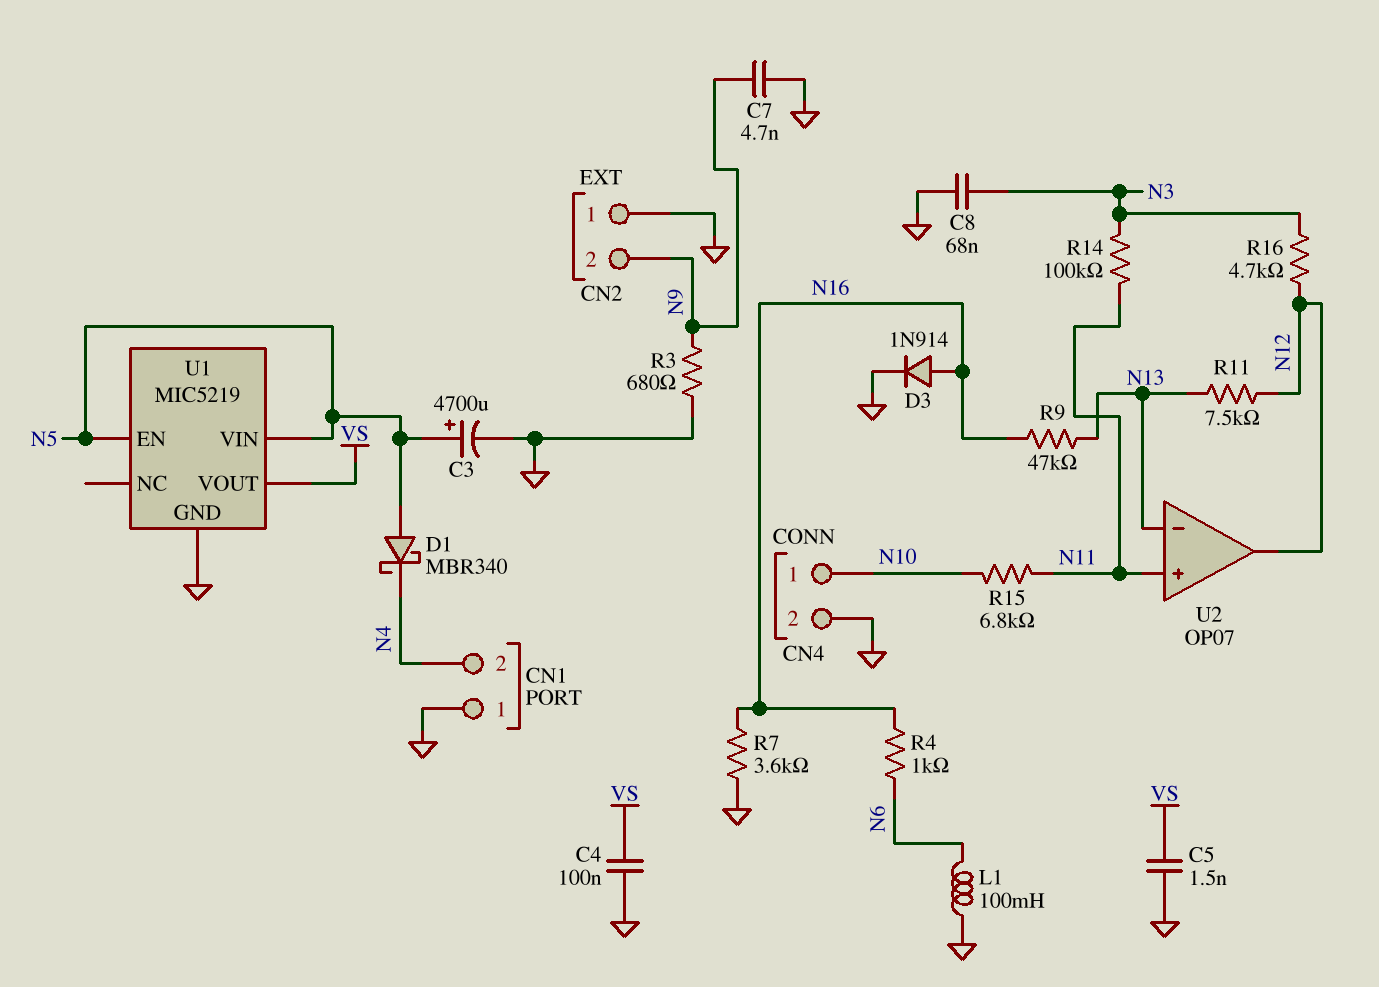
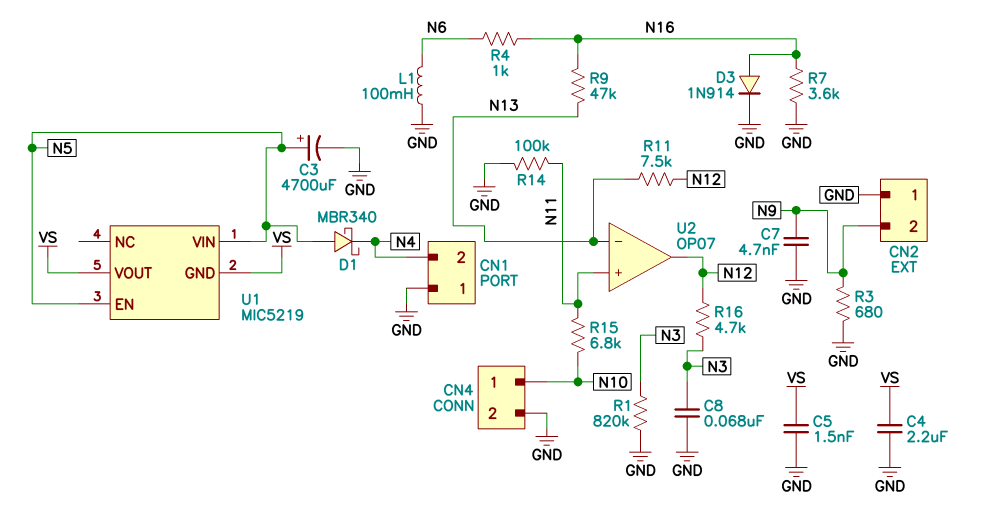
C4: 100nF (GND, VS) -> 2.2uF (GND, VS)
R1: none -> 820k (GND, N3)
R14: 100k (N3, N11) -> 100k (GND, N11)
U1 pin GND: GND -> VS

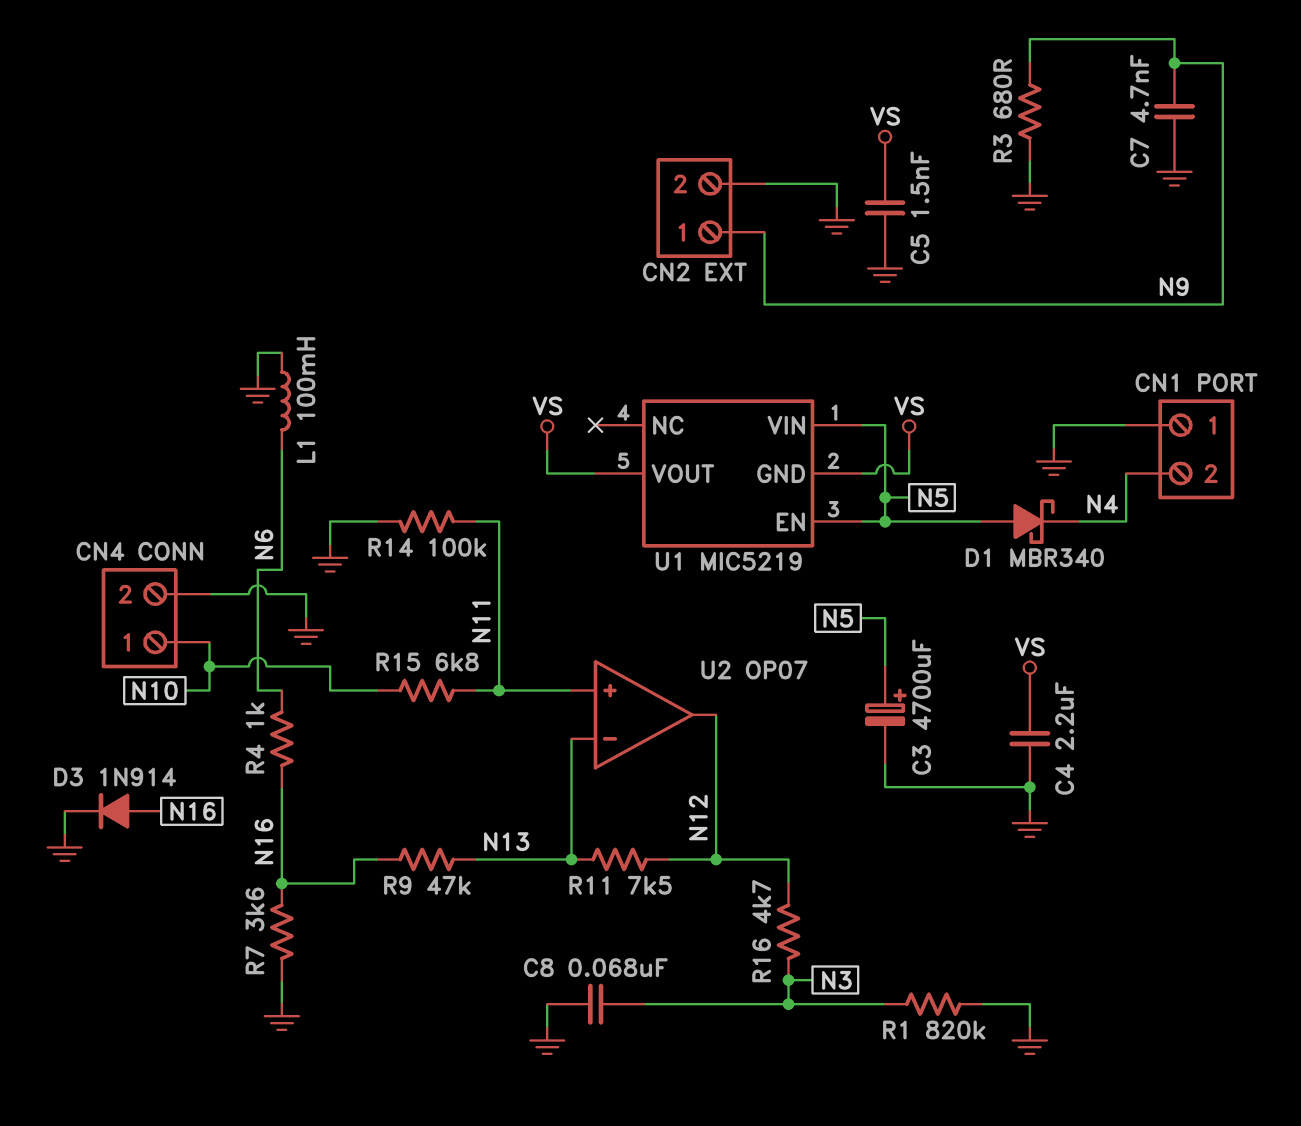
CN2 pin 1: GND -> N9
CN2 pin 2: N9 -> GND

